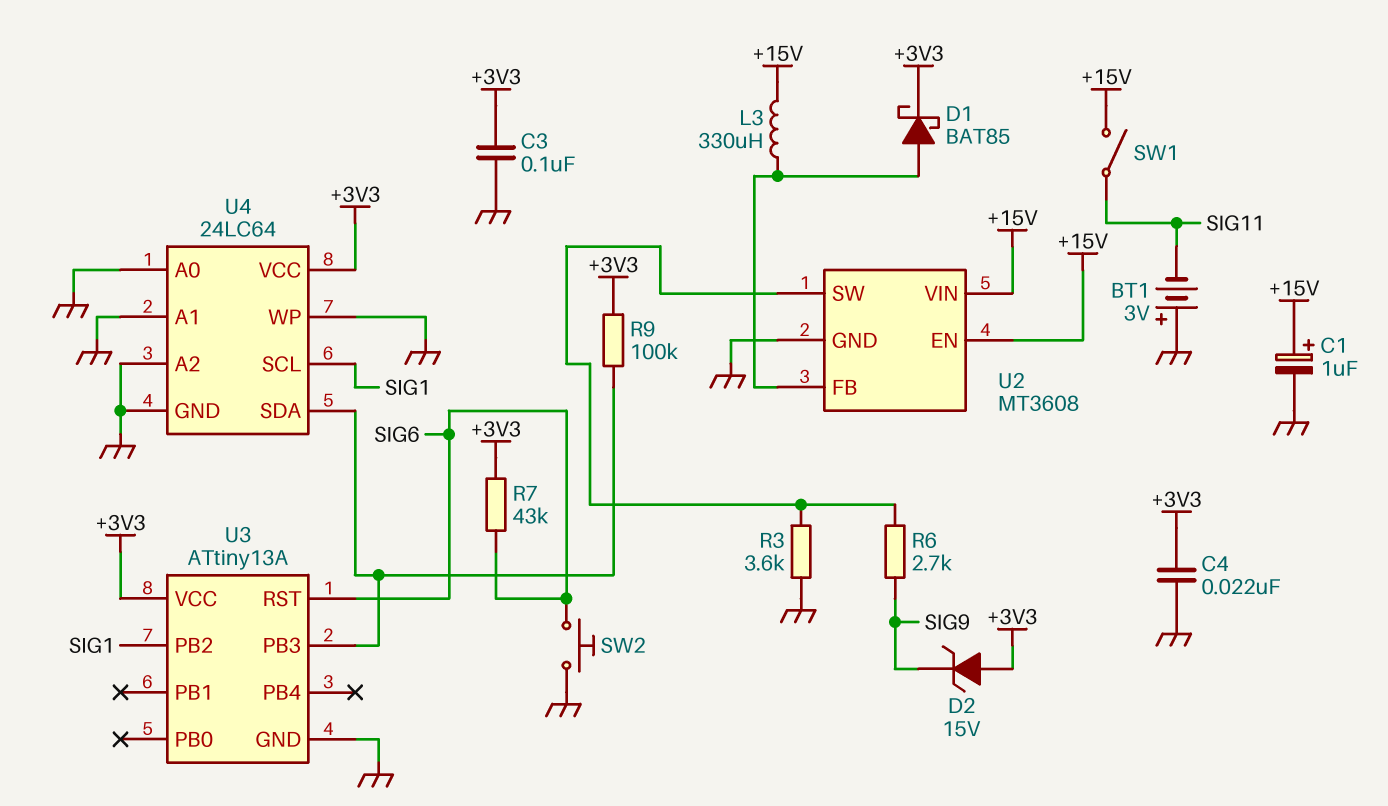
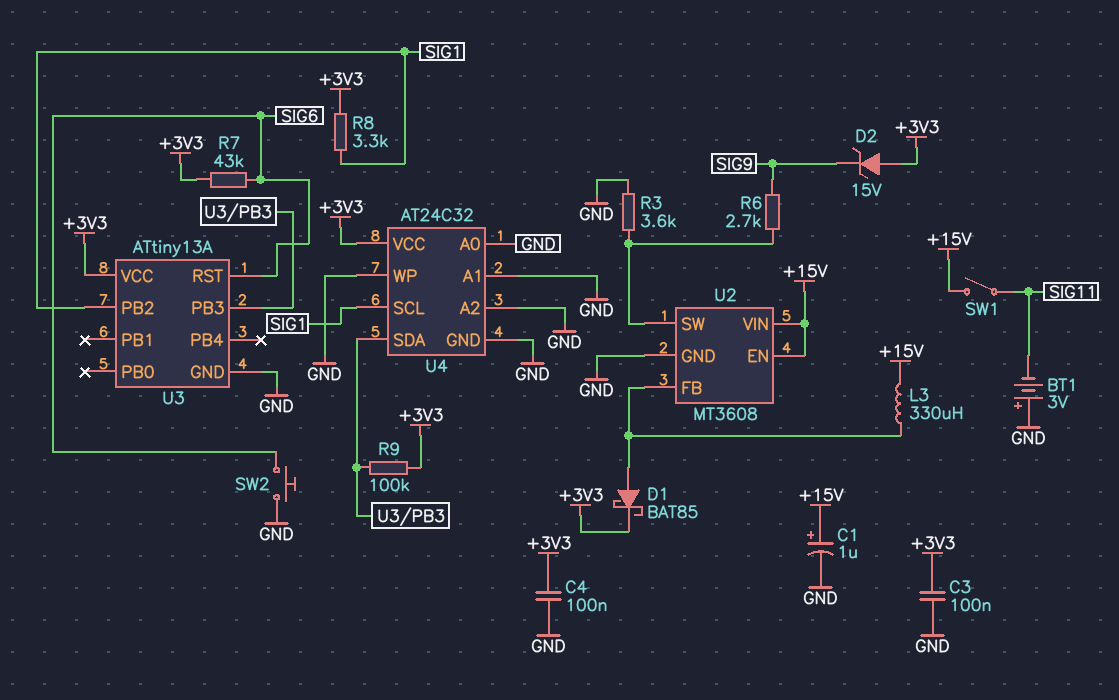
C4: 22nF (+3V3, GND) -> 100nF (+3V3, GND)
R8: none -> 3.3k (+3V3, SIG1)
U4: 24LC64 -> AT24C32

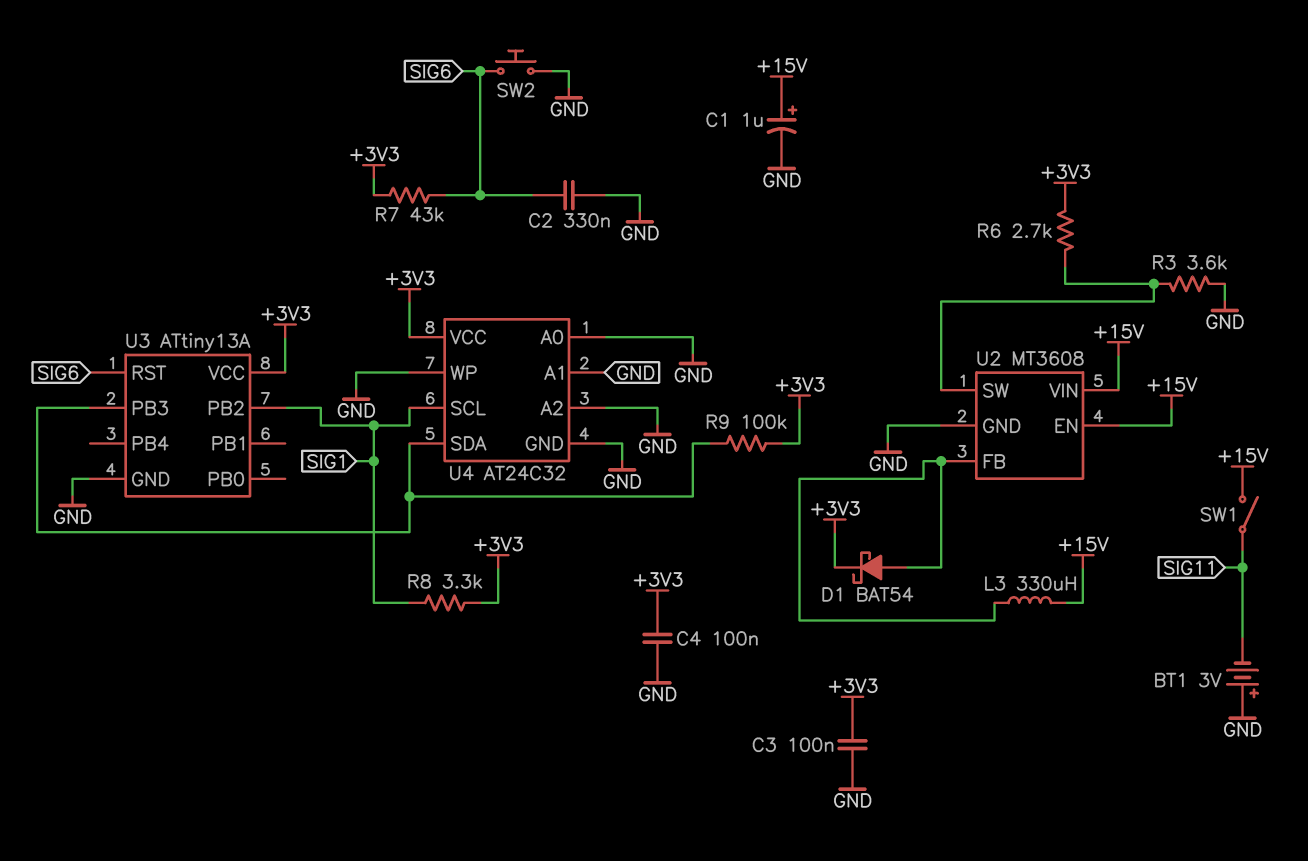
C2: none -> 330nF (GND, SIG6)
D1: schottky BAT85 (A U2/FB, K +3V3) -> schottky BAT54 (A U2/FB, K +3V3)
D2: zener 15V (A +3V3, K SIG9) -> none
R6: 2.7k (SIG9, U2/SW) -> 2.7k (+3V3, U2/SW)

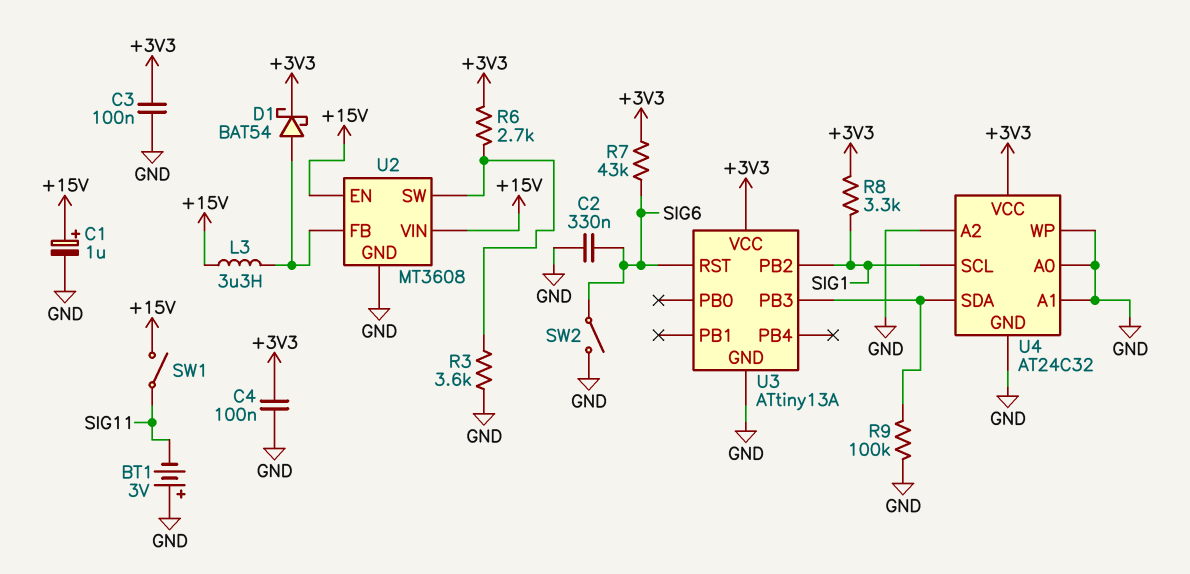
L3: 330uH (+15V, U2/FB) -> 3.3uH (+15V, U2/FB)
R9: 100k (+3V3, U3/PB3) -> 100k (GND, U3/PB3)
SW2: button (GND, SIG6) -> switch (GND, SIG6)

